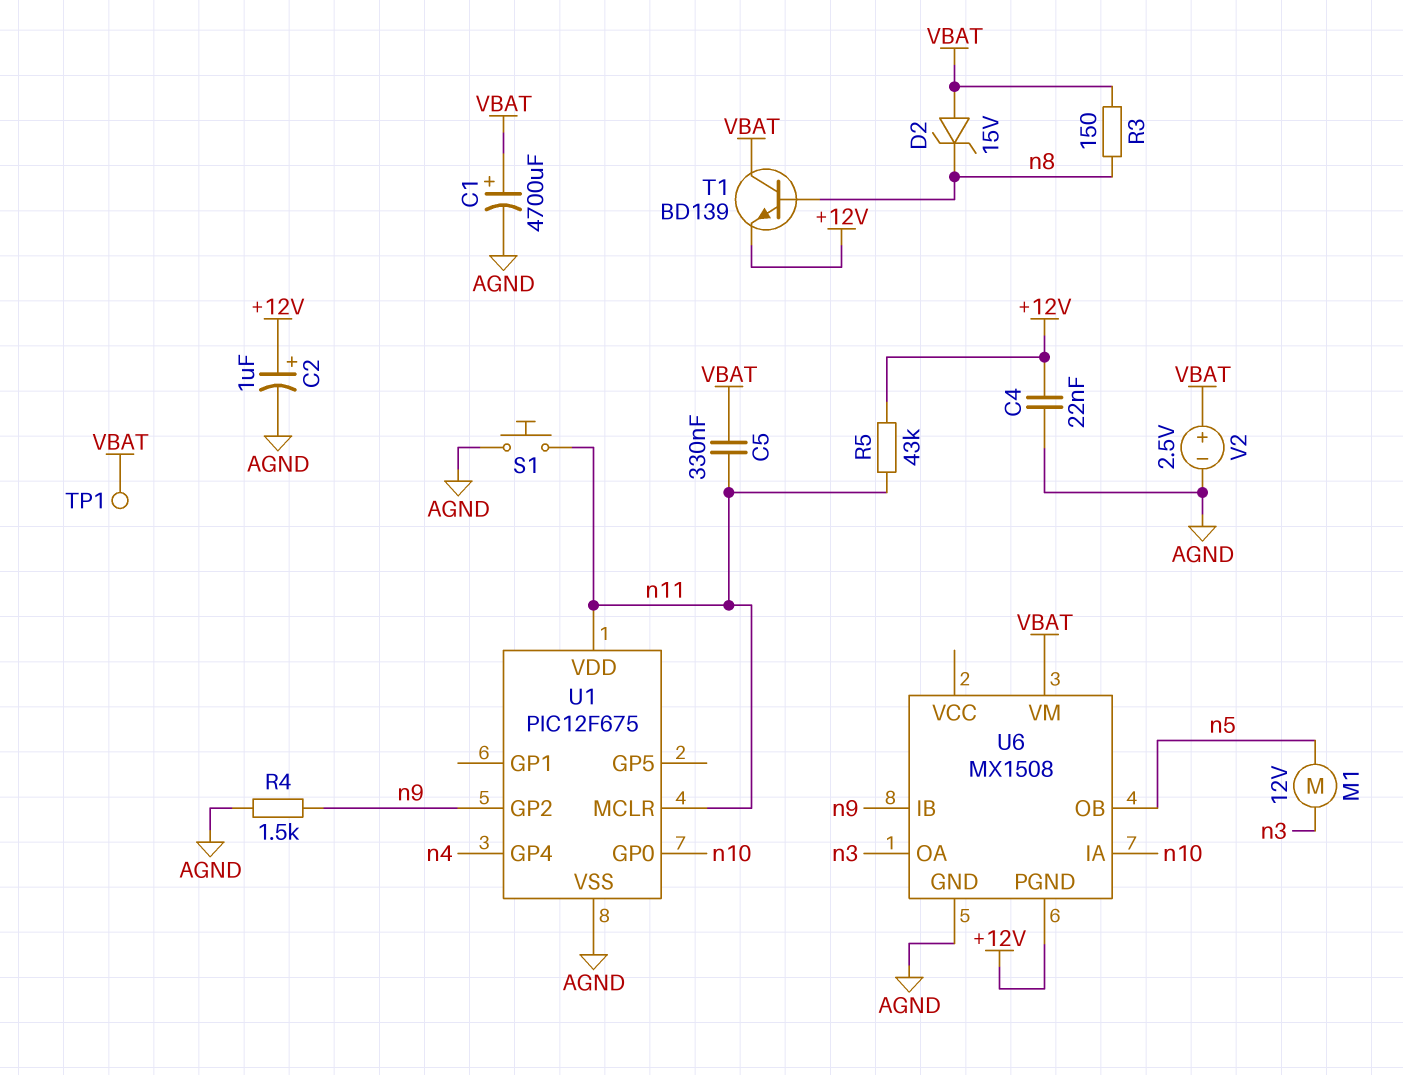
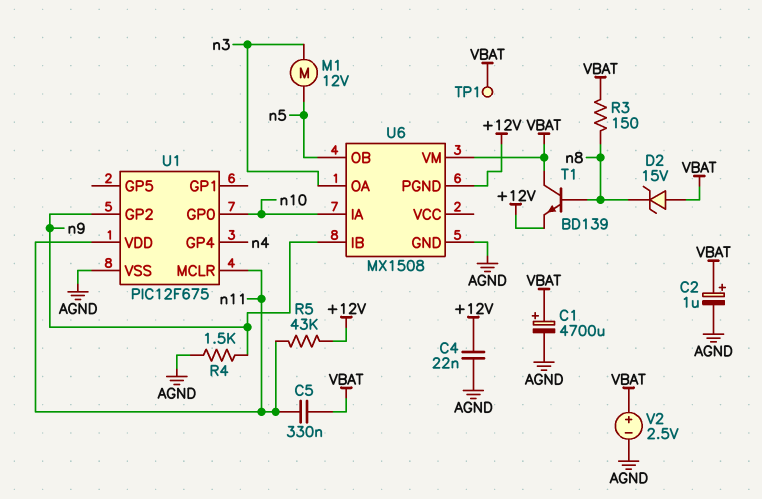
C2: 1uF (plus +12V, minus AGND) -> 1uF (plus VBAT, minus AGND)
S1: button (AGND, n11) -> none

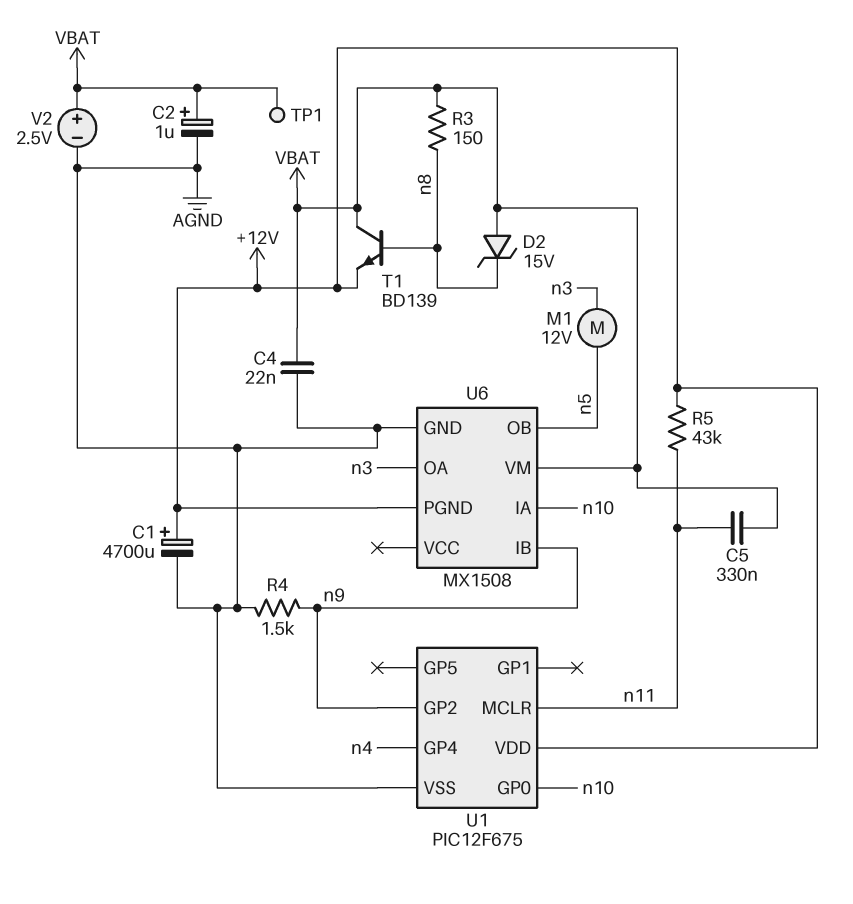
C1: 4700uF (plus VBAT, minus AGND) -> 4700uF (plus +12V, minus AGND)
C4: 22nF (+12V, AGND) -> 22nF (AGND, VBAT)
U1 pin VDD: n11 -> +12V

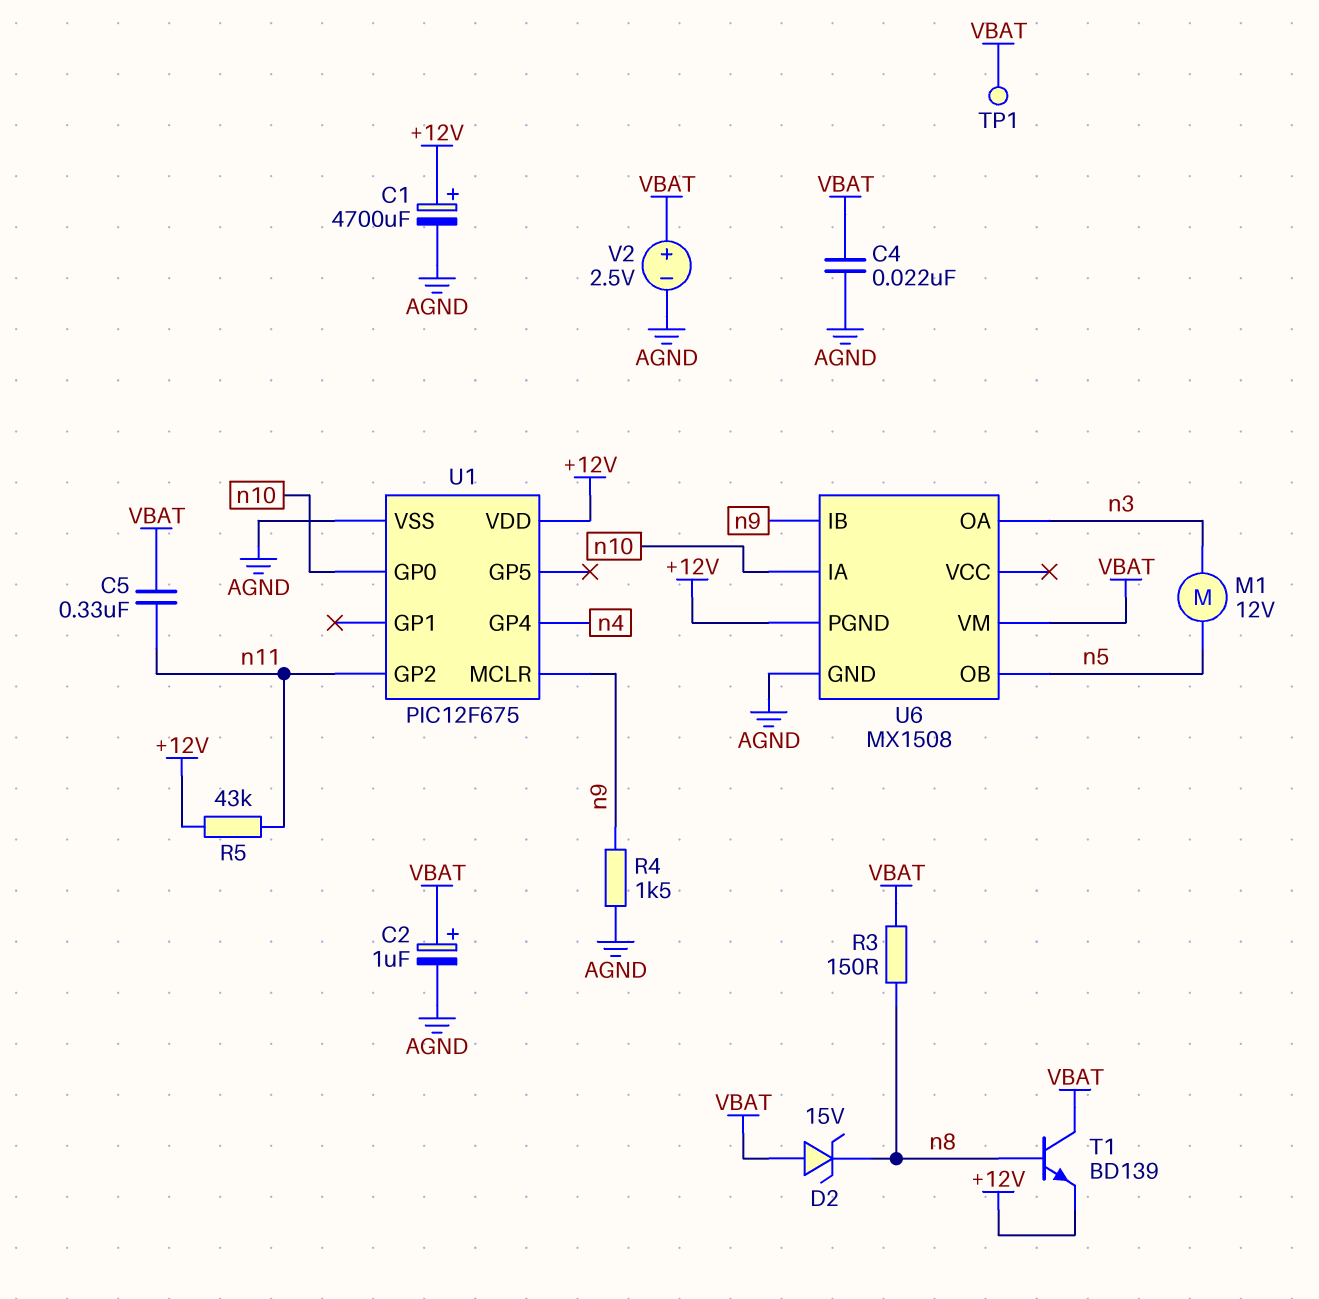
U1 pin GP2: n9 -> n11
U1 pin MCLR: n11 -> n9

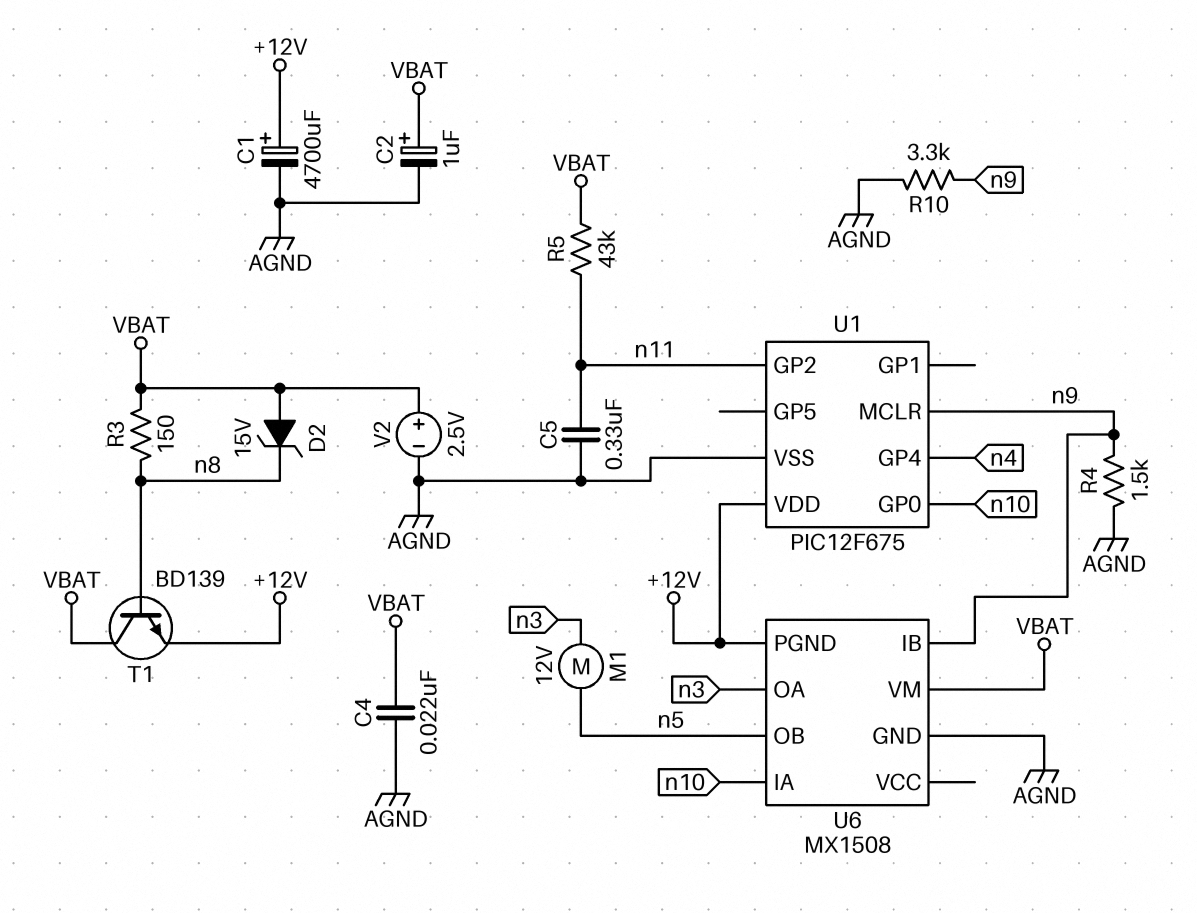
C5: 330nF (VBAT, n11) -> 330nF (AGND, n11)
R5: 43k (+12V, n11) -> 43k (VBAT, n11)
R10: none -> 3.3k (AGND, n9)
TP1: test point (VBAT) -> none

